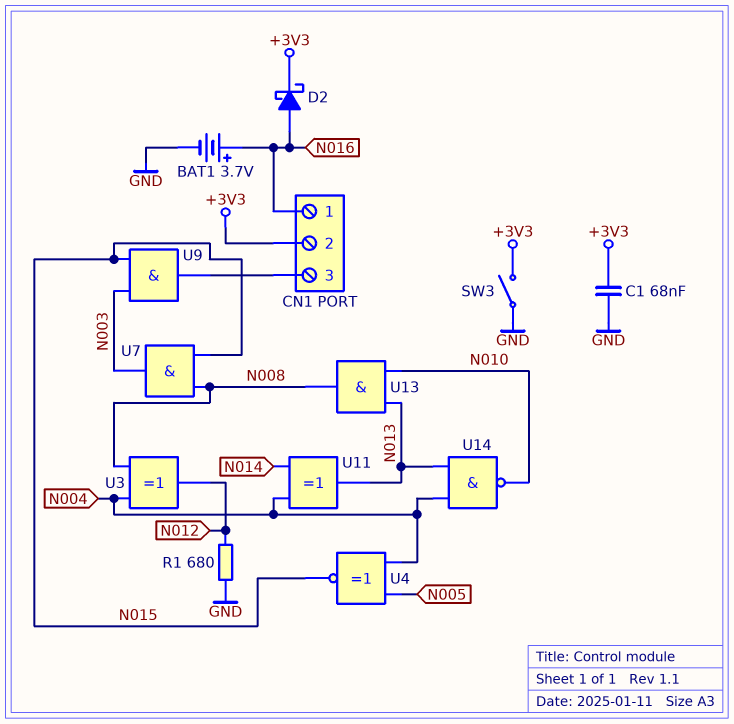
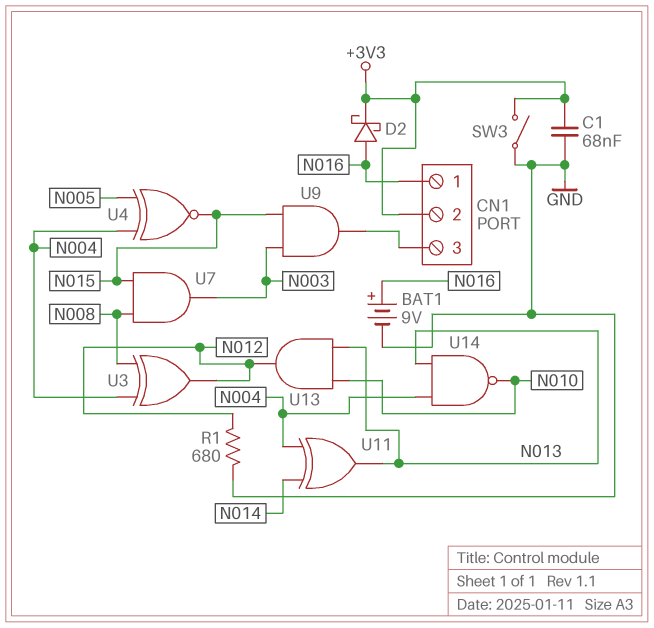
BAT1: 3.7V (plus N016, minus GND) -> 9V (plus N016, minus GND)
U13: AND (in N010, in N013, out N008) -> AND (in N010, in N013, out N012)

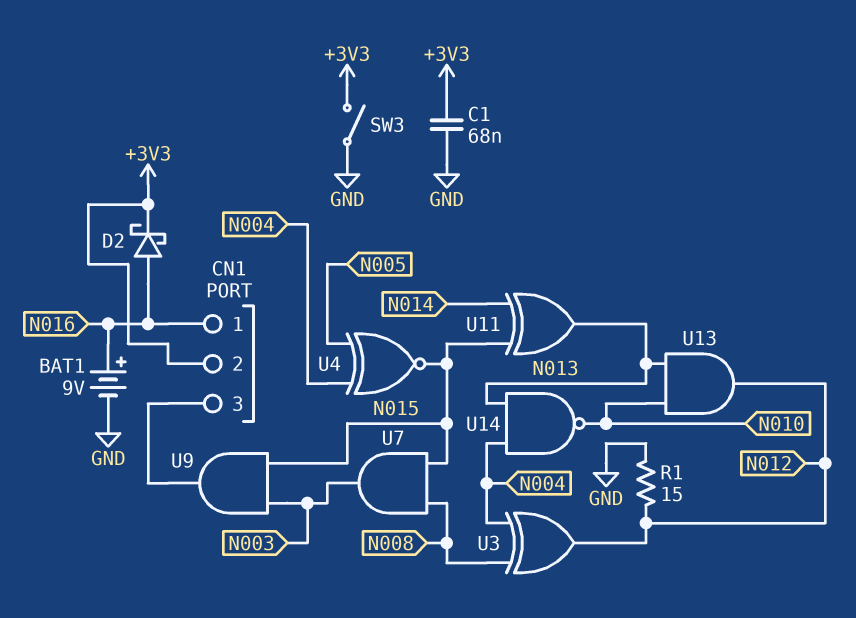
R1: 680 (GND, N012) -> 15 (GND, N012)
U11: XOR (in N004, in N014, out N013) -> XOR (in N014, in N015, out N013)

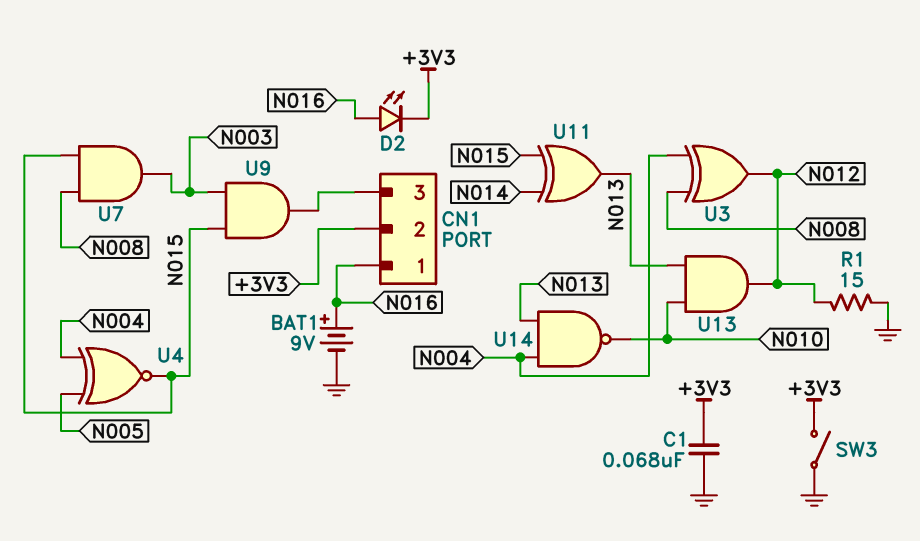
D2: schottky (A N016, K +3V3) -> LED (A N016, K +3V3)

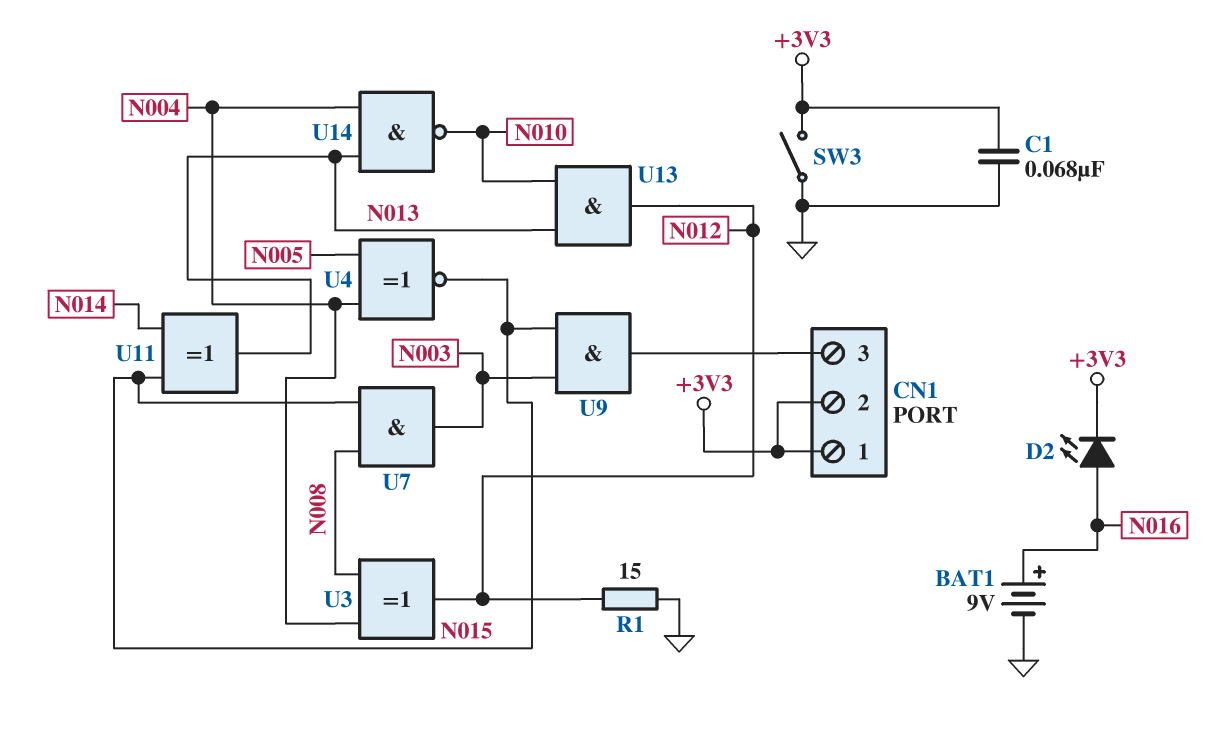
CN1 pin 1: N016 -> +3V3

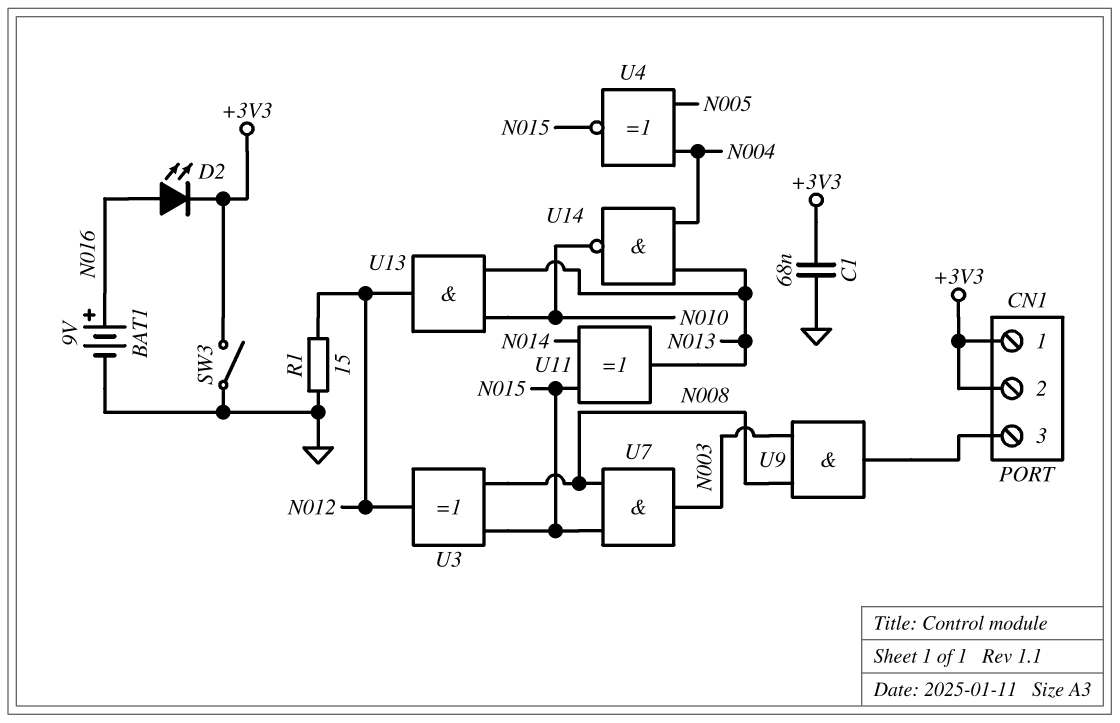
U3: XOR (in N004, in N008, out N012) -> XOR (in N008, in N015, out N012)
U9: AND (in N003, in N015, out CN1/3) -> AND (in N003, in N008, out CN1/3)

